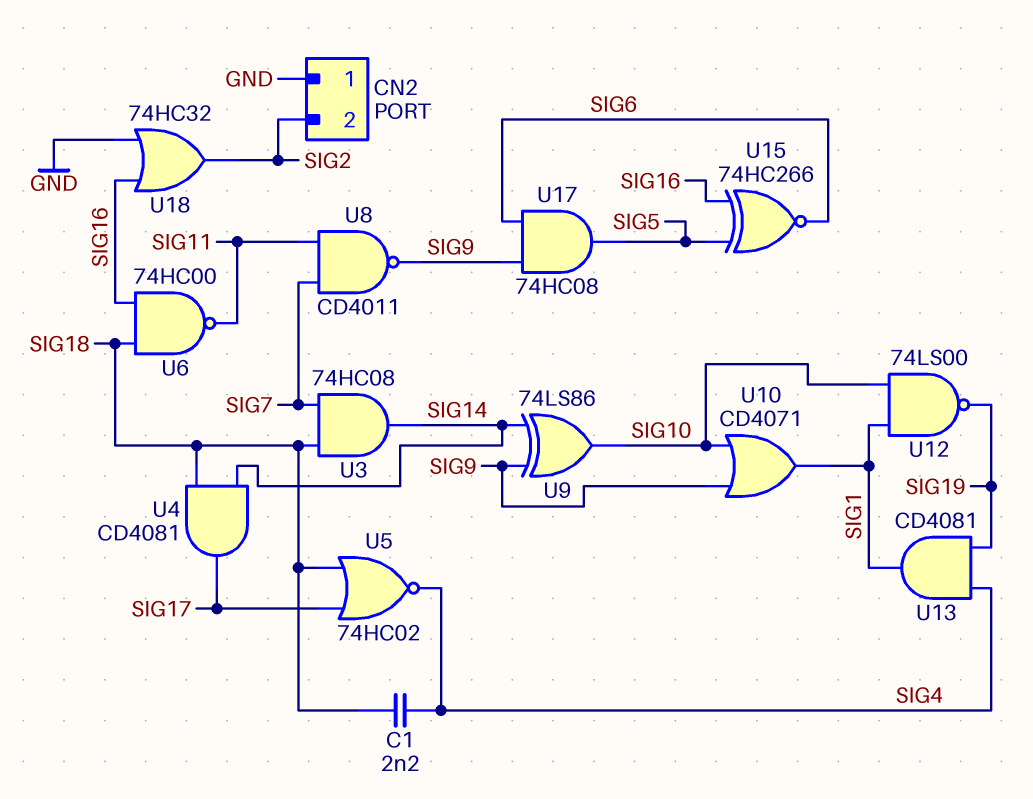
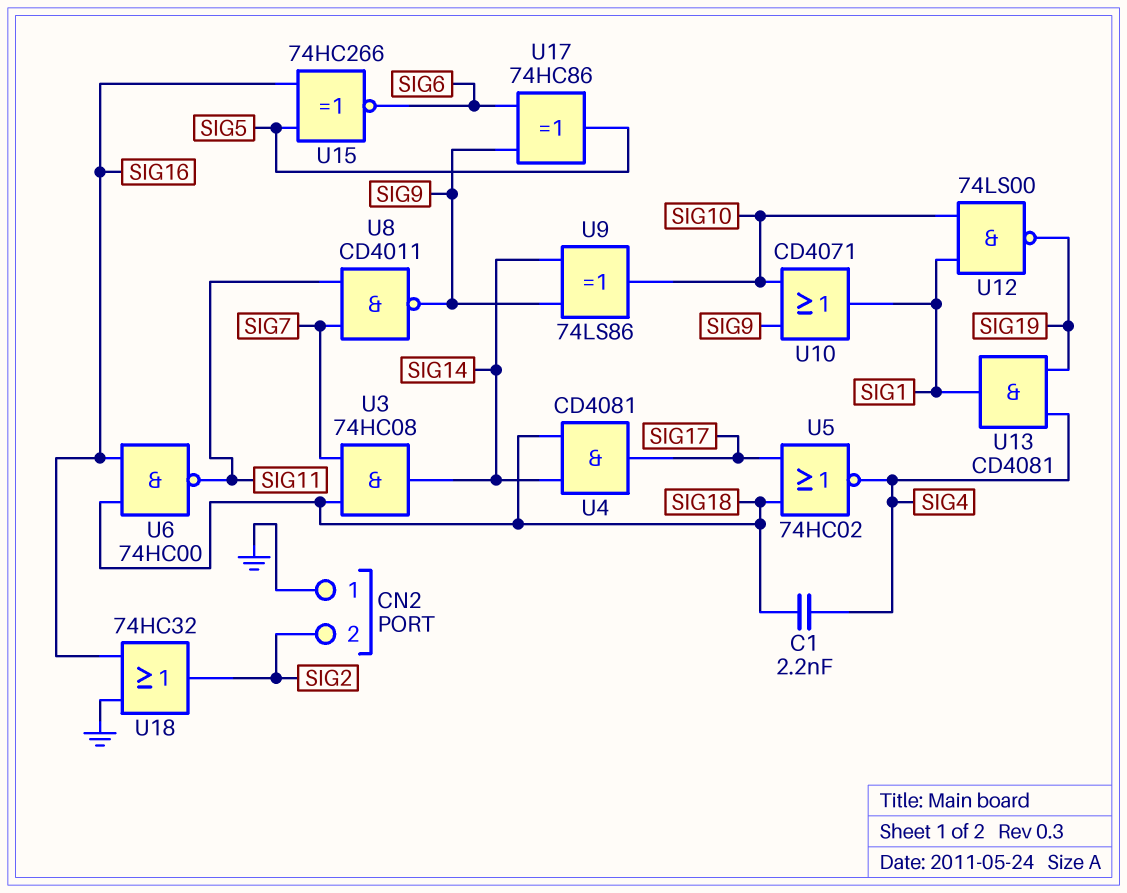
U17: AND 74HC08 (in SIG6, in SIG9, out SIG5) -> XOR 74HC86 (in SIG6, in SIG9, out SIG5)

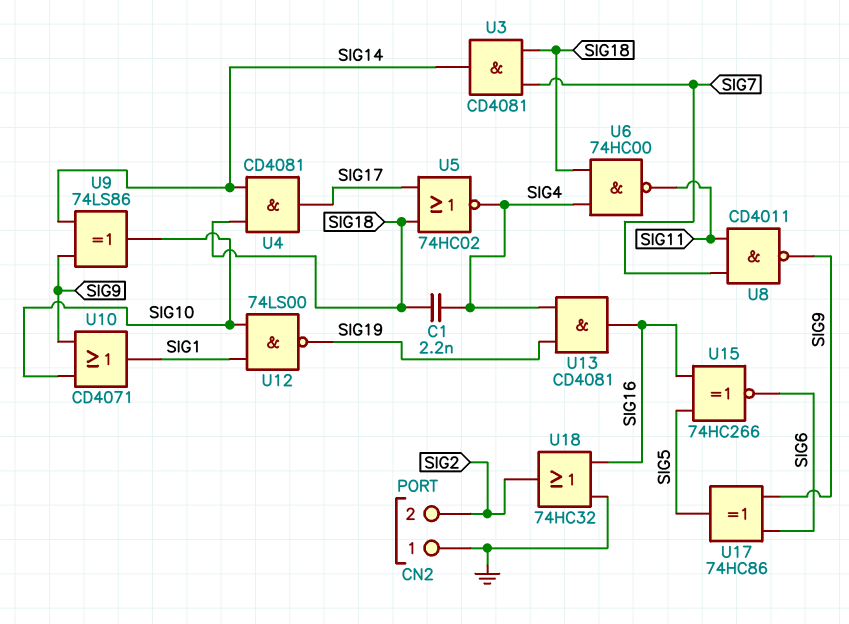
U3: AND 74HC08 (in SIG7, in SIG18, out SIG14) -> AND CD4081 (in SIG7, in SIG18, out SIG14)
U6: NAND 74HC00 (in SIG16, in SIG18, out SIG11) -> NAND 74HC00 (in SIG4, in SIG18, out SIG11)
U13: AND CD4081 (in SIG4, in SIG19, out SIG1) -> AND CD4081 (in SIG4, in SIG19, out SIG16)

